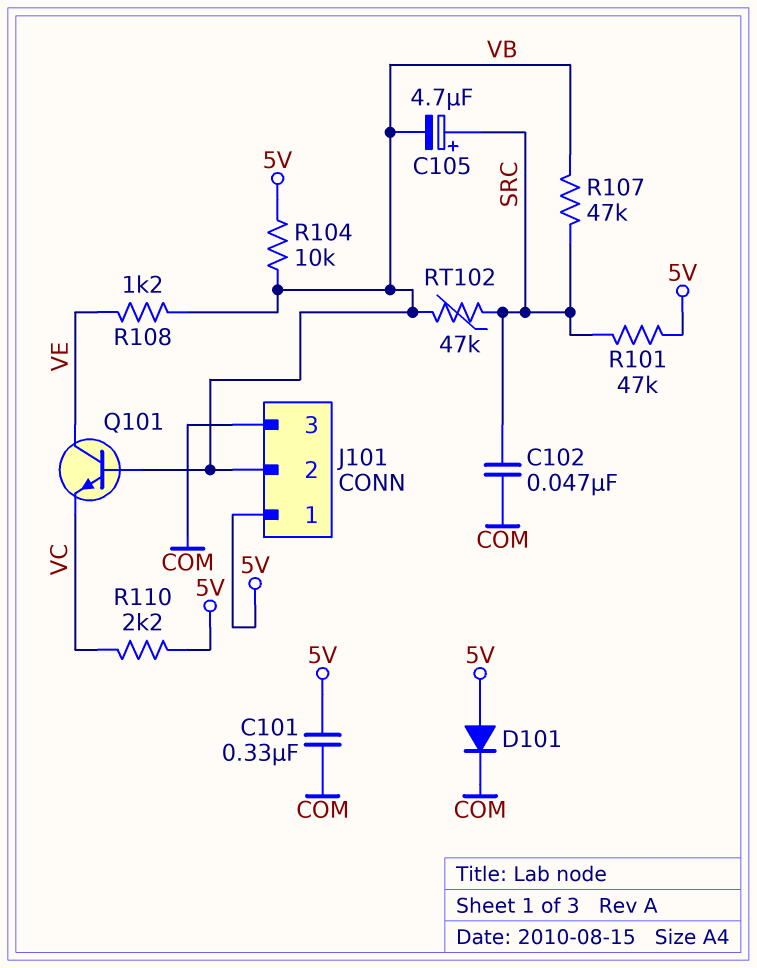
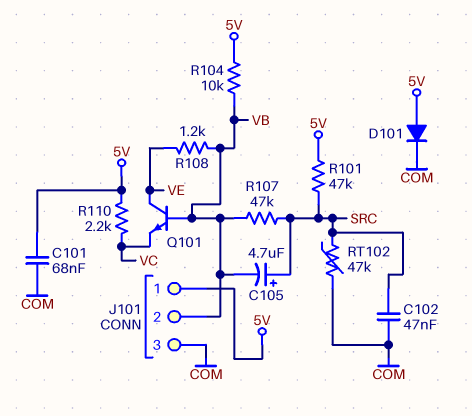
C101: 330nF (5V, COM) -> 68nF (5V, COM)
RT102: 47k (SRC, VB) -> 47k (COM, SRC)

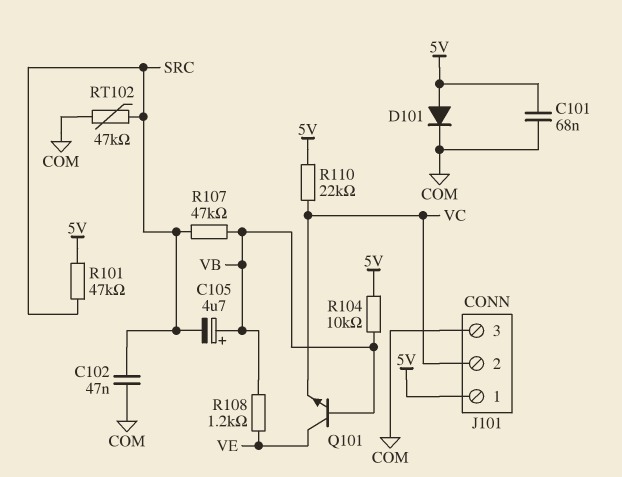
C105: 4.7uF (plus SRC, minus VB) -> 4.7uF (plus VB, minus SRC)
J101 pin 2: VB -> VC
R110: 2.2k (5V, VC) -> 22k (5V, VC)

